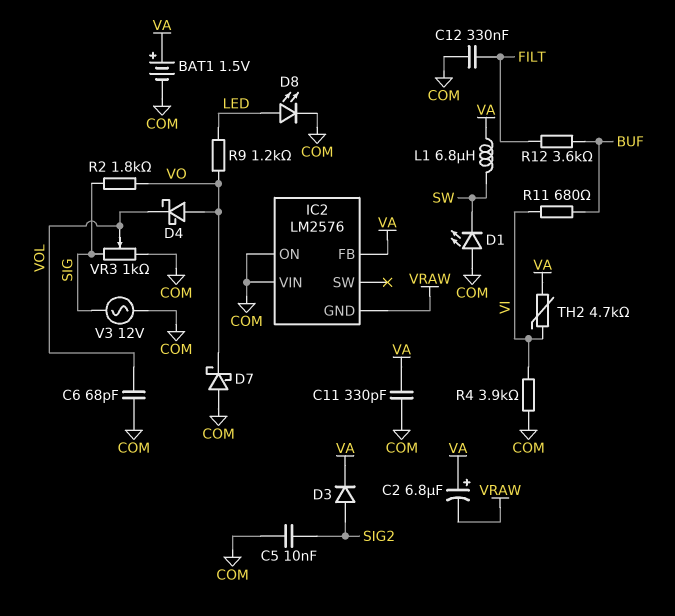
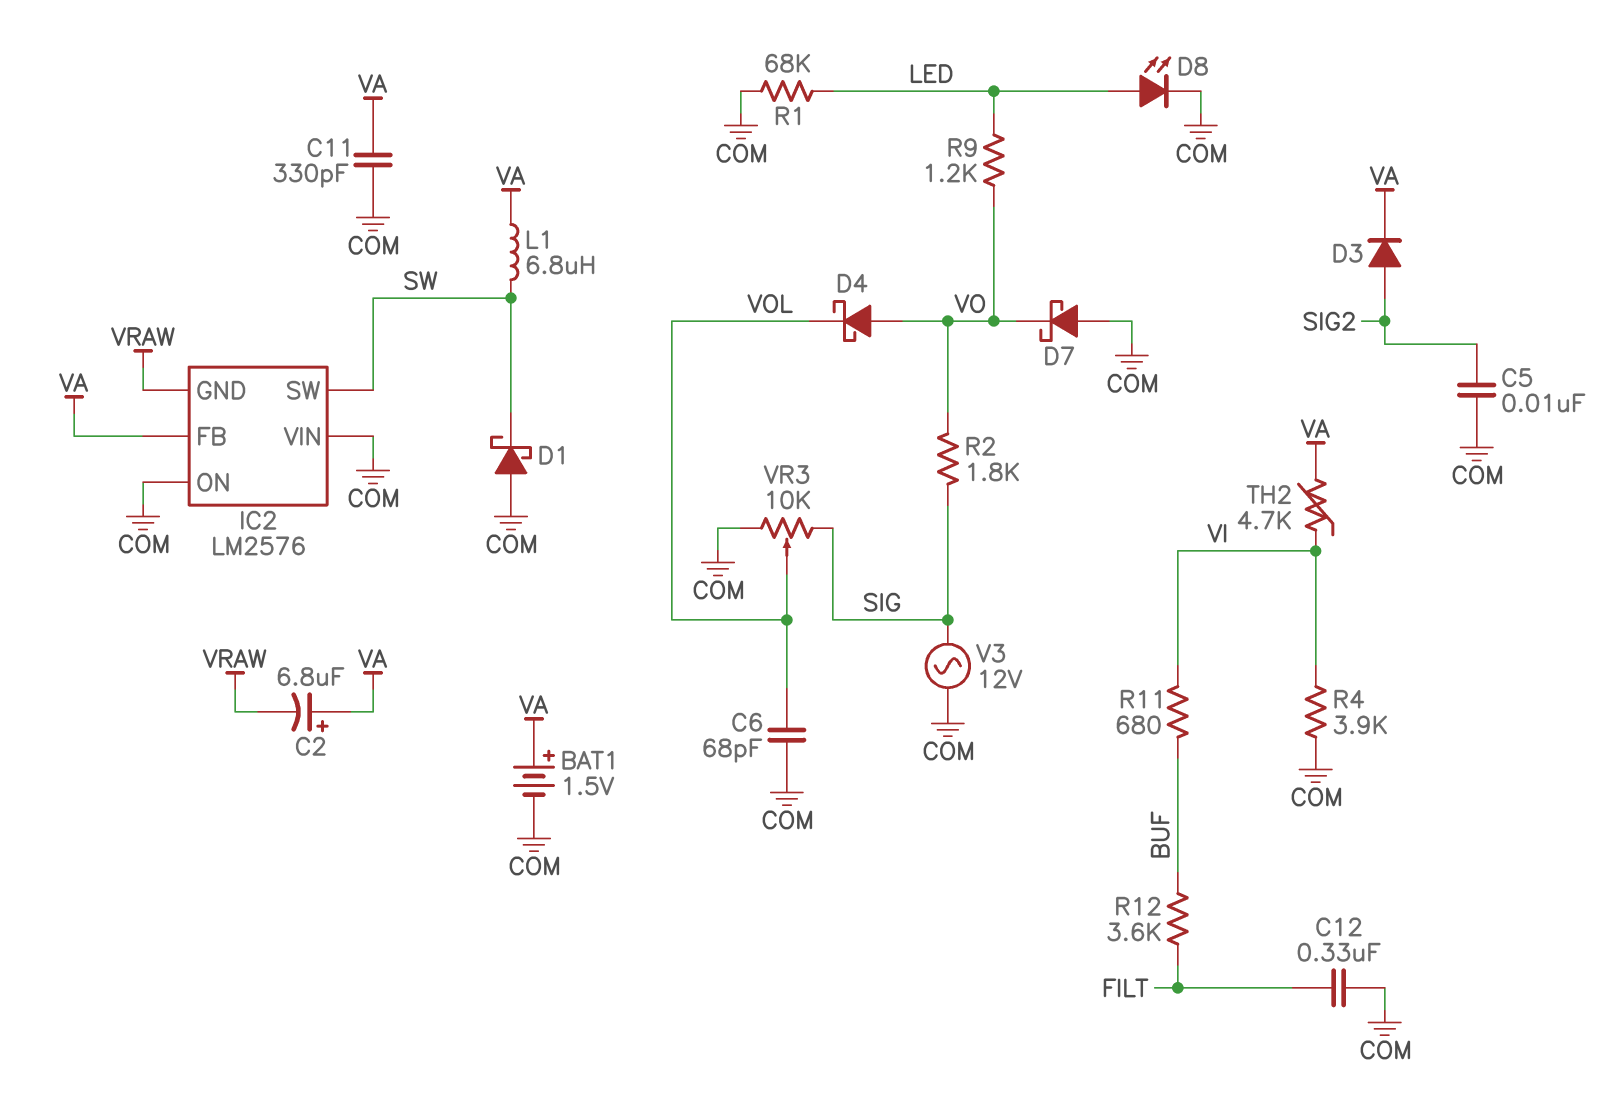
D1: LED (A COM, K SW) -> schottky (A COM, K SW)
IC2 pin SW: none -> SW
R1: none -> 68k (COM, LED)
VR3: 1k (COM, SIG, wiper VOL) -> 10k (COM, SIG, wiper VOL)

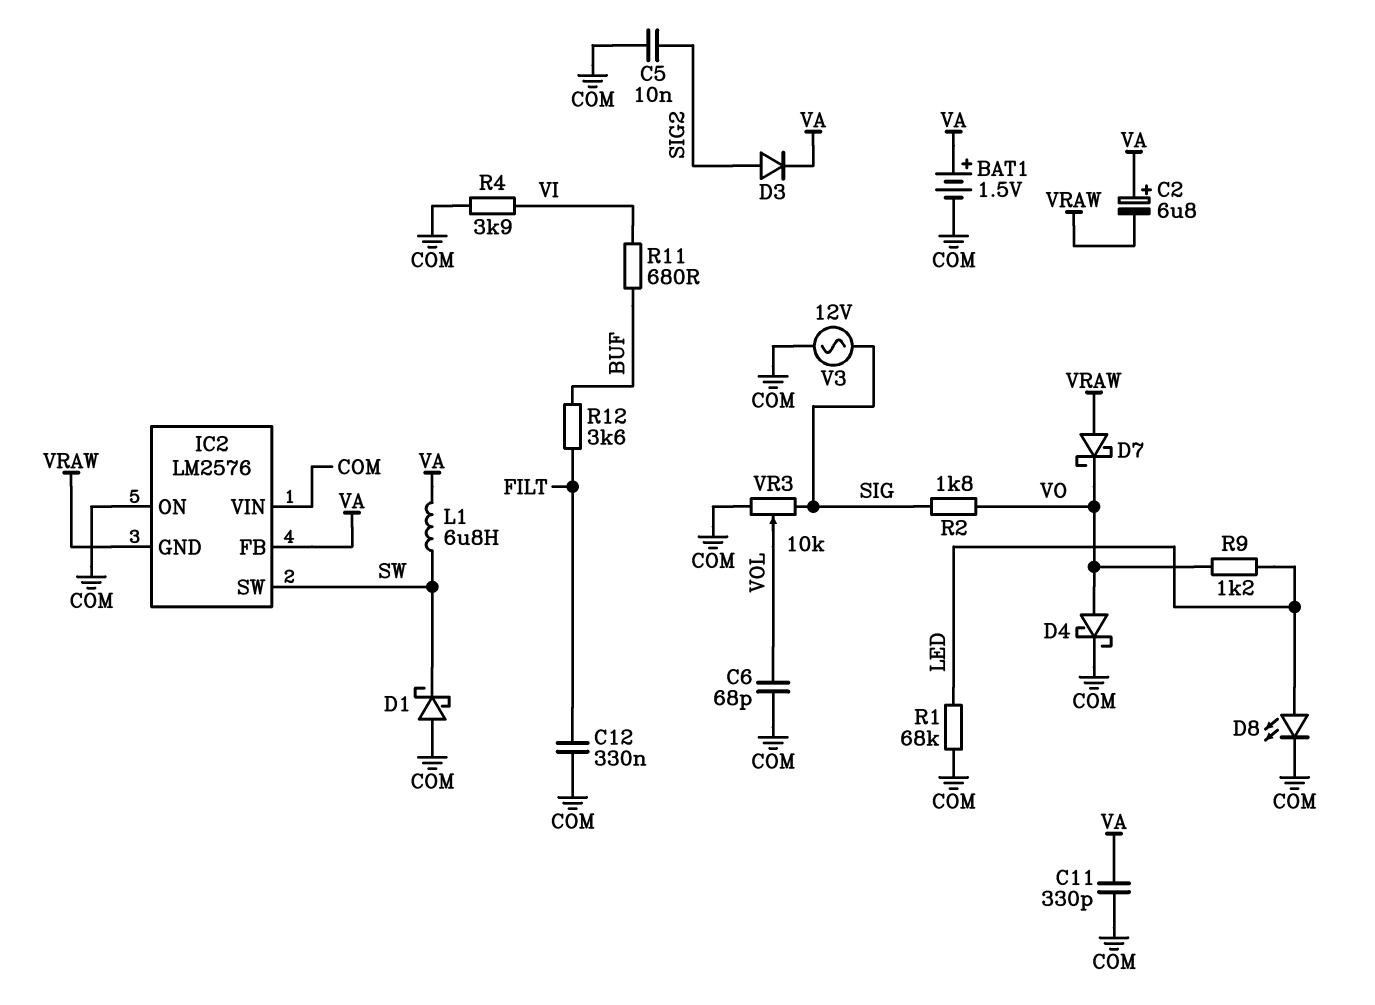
D4: schottky (A VO, K VOL) -> schottky (A VO, K COM)
D7: schottky (A COM, K VO) -> schottky (A VRAW, K VO)
TH2: 4.7k (VA, VI) -> none

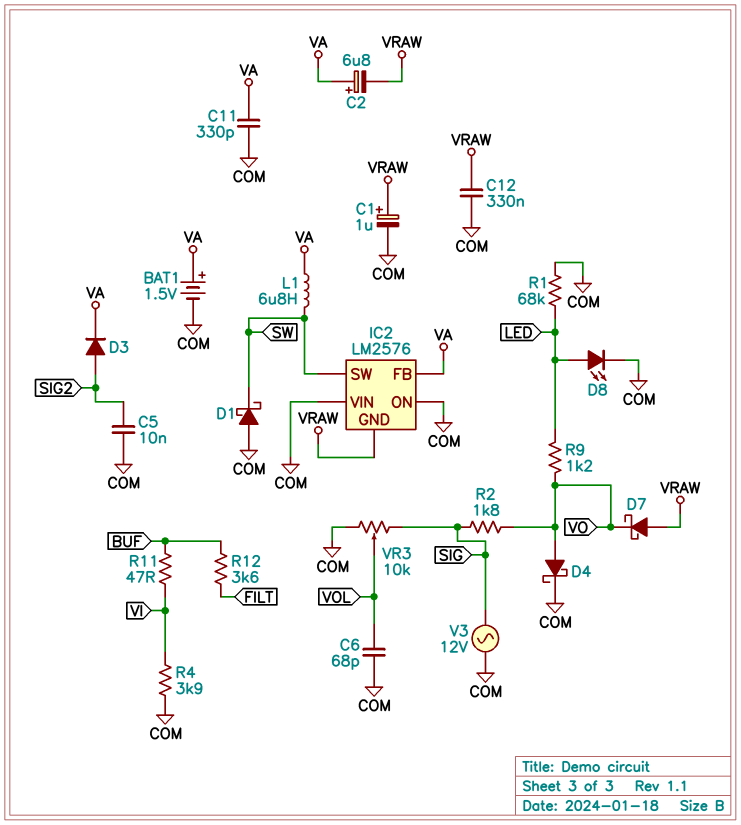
C1: none -> 1uF (plus VRAW, minus COM)
C12: 330nF (COM, FILT) -> 330nF (COM, VRAW)
R11: 680 (BUF, VI) -> 47 (BUF, VI)

